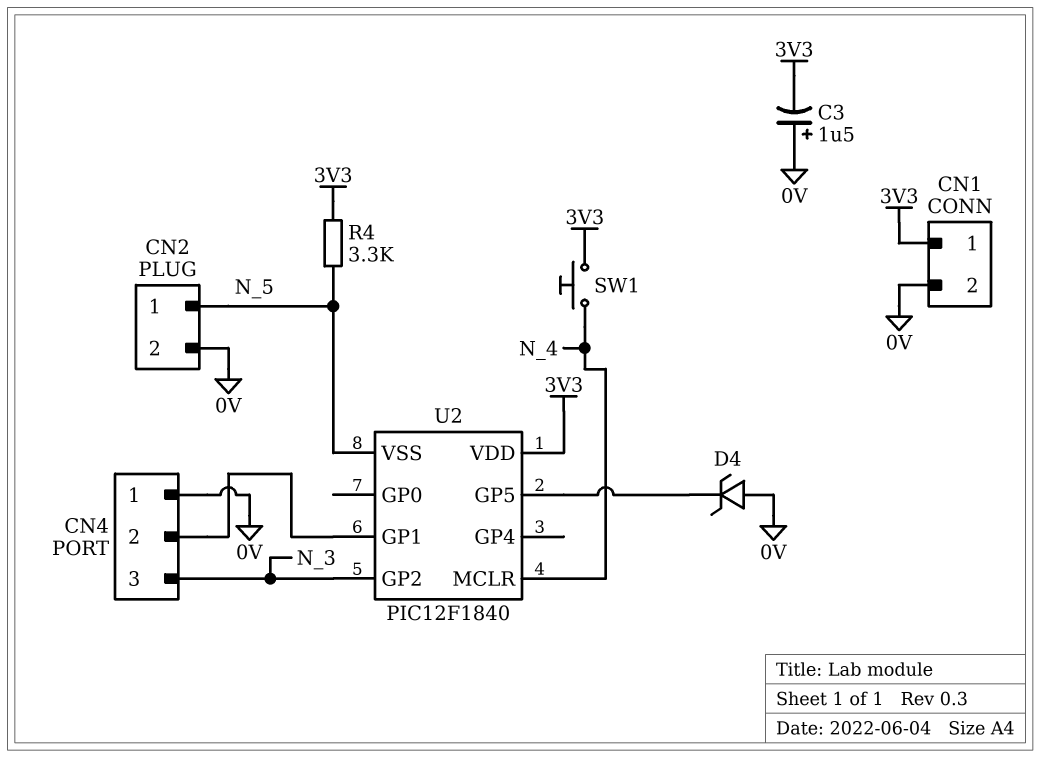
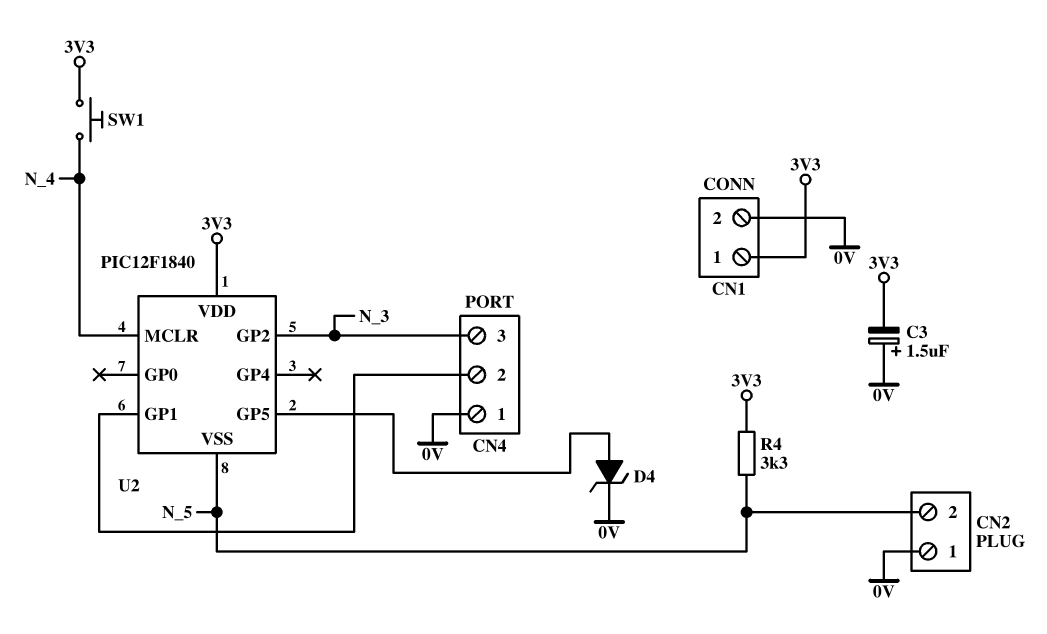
CN2 pin 1: N_5 -> 0V
CN2 pin 2: 0V -> N_5
D4: zener (A 0V, K U2/GP5) -> zener (A U2/GP5, K 0V)

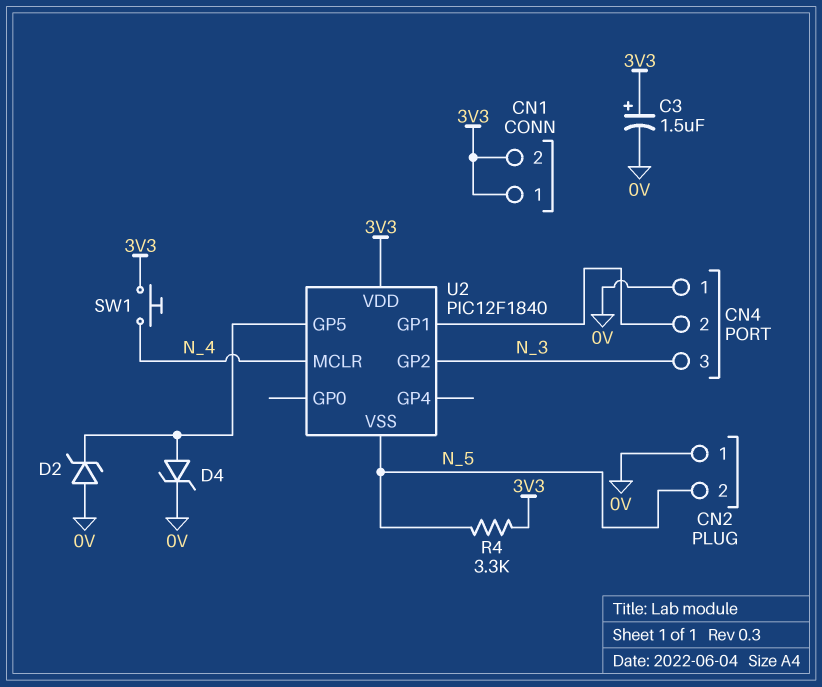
C3: 1.5uF (plus 0V, minus 3V3) -> 1.5uF (plus 3V3, minus 0V)
CN1 pin 2: 0V -> 3V3
D2: none -> zener (A 0V, K U2/GP5)

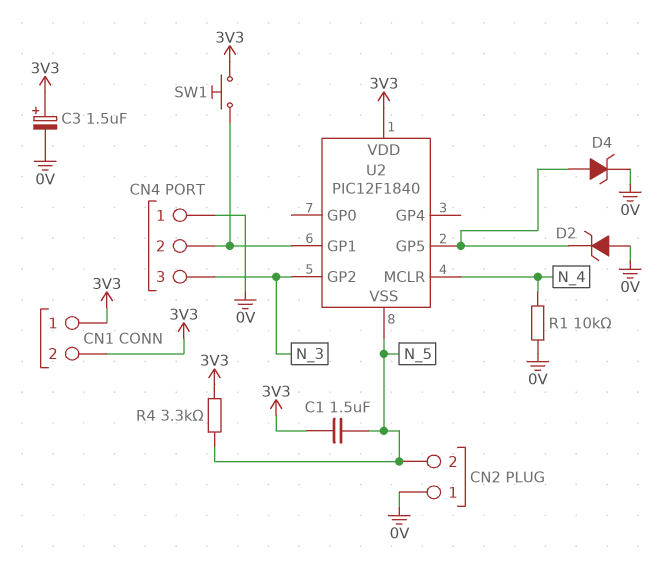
C1: none -> 1.5uF (3V3, N_5)
R1: none -> 10k (0V, N_4)
SW1: button (3V3, N_4) -> button (3V3, CN4/2)

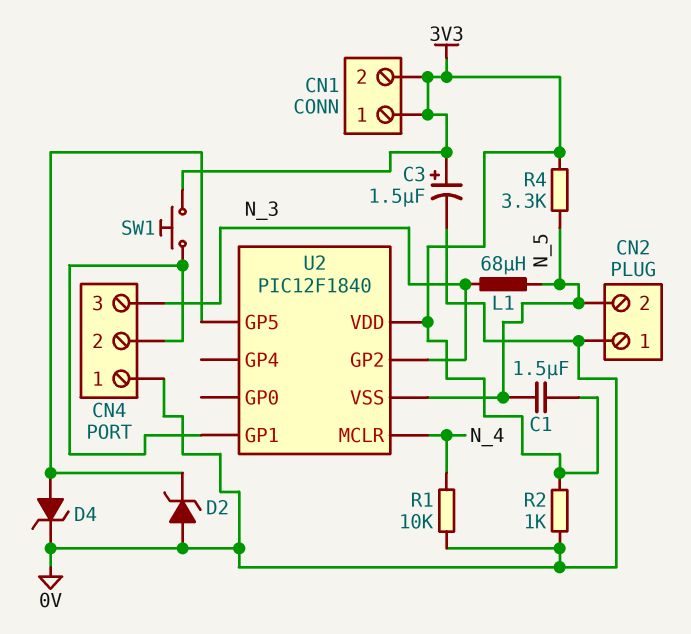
L1: none -> 68uH (N_3, N_5)
R2: none -> 1k (0V, 3V3)

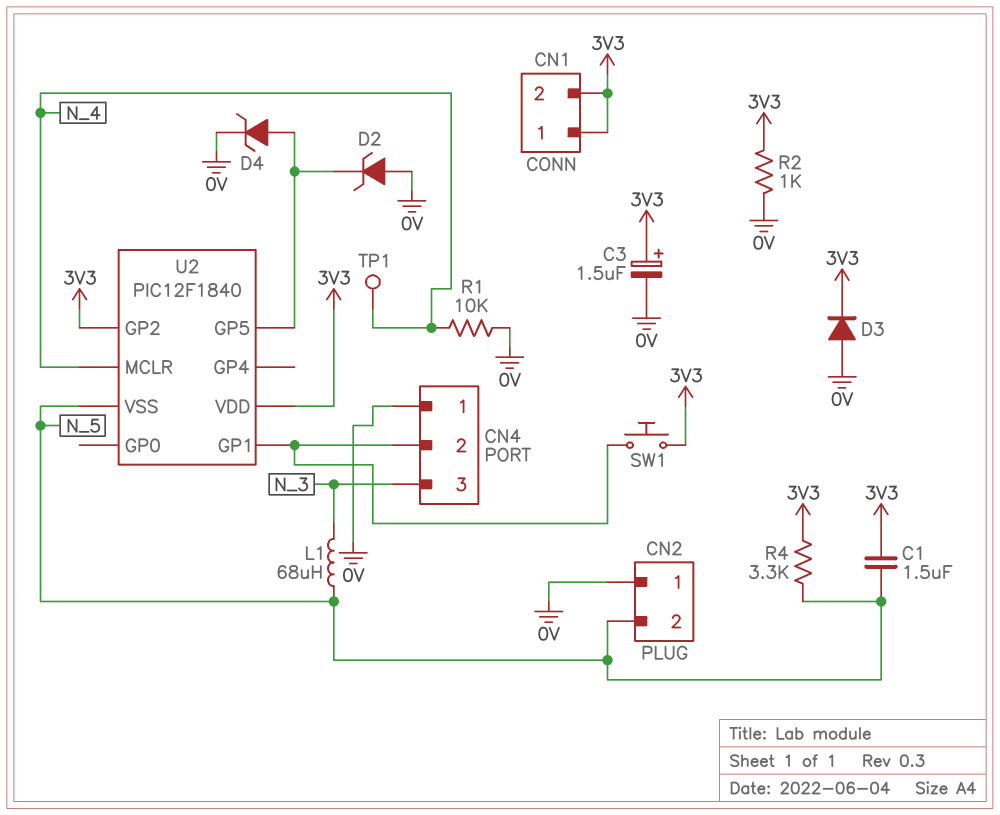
D3: none -> diode (A 0V, K 3V3)
TP1: none -> test point (N_4)
U2 pin GP2: N_3 -> 3V3

